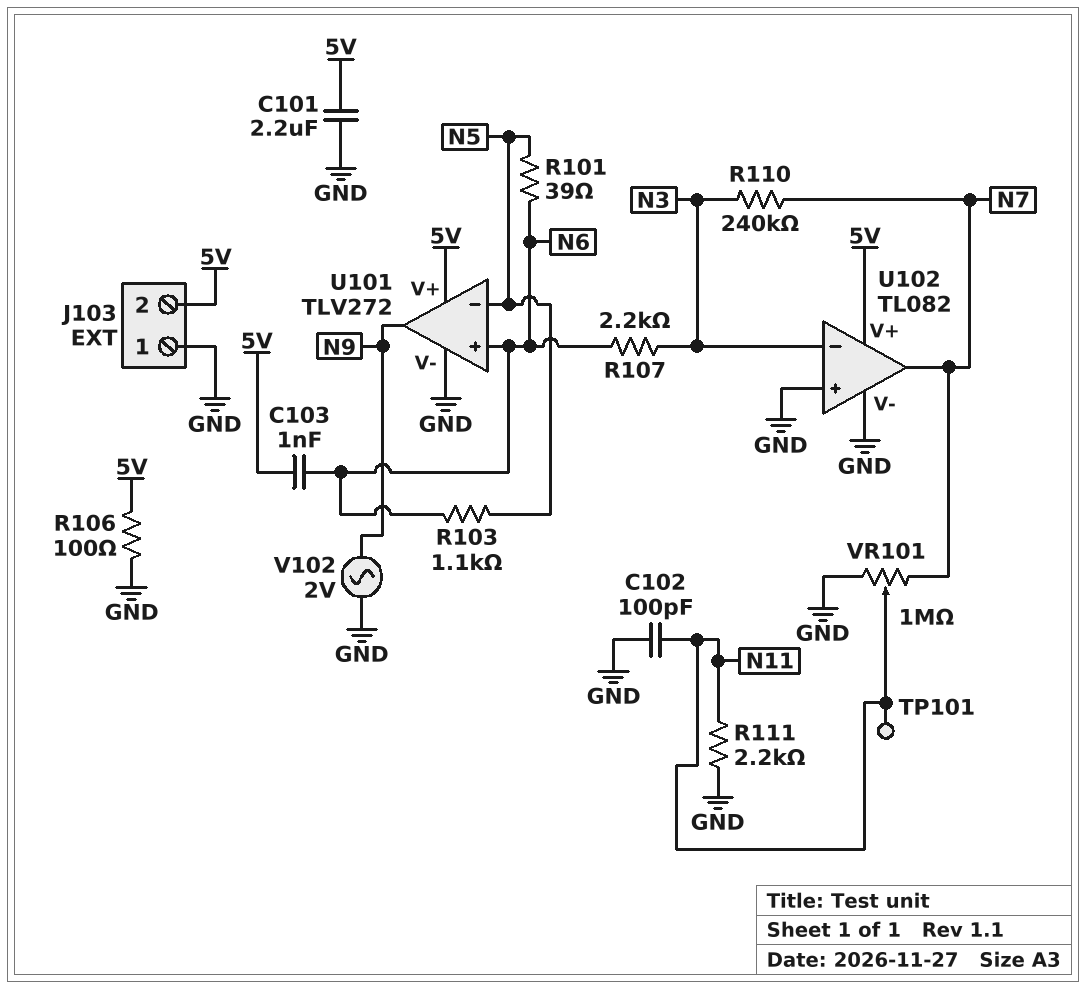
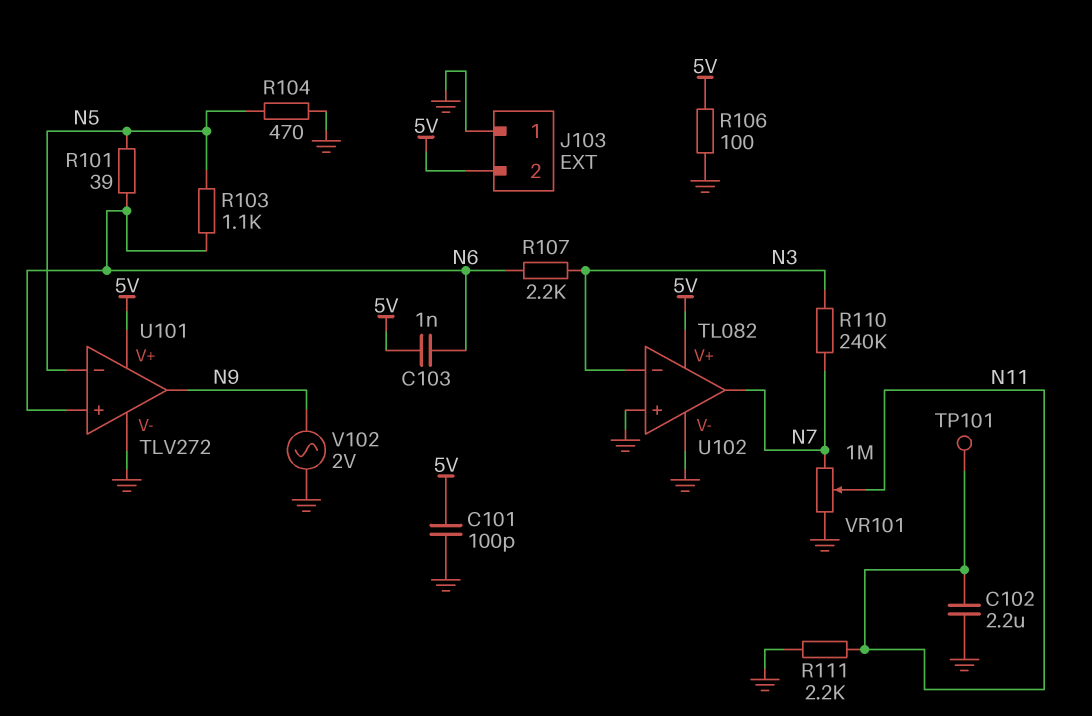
C101: 2.2uF (5V, GND) -> 100pF (5V, GND)
C102: 100pF (GND, N11) -> 2.2uF (GND, N11)
R104: none -> 470 (GND, N5)

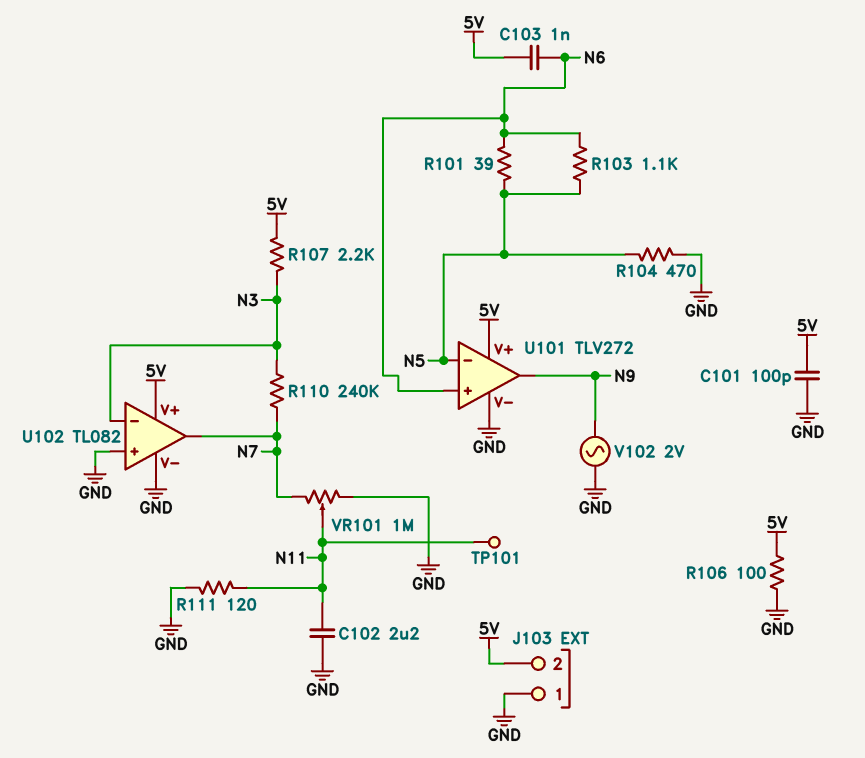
R107: 2.2k (N3, N6) -> 2.2k (5V, N3)
R111: 2.2k (GND, N11) -> 120 (GND, N11)

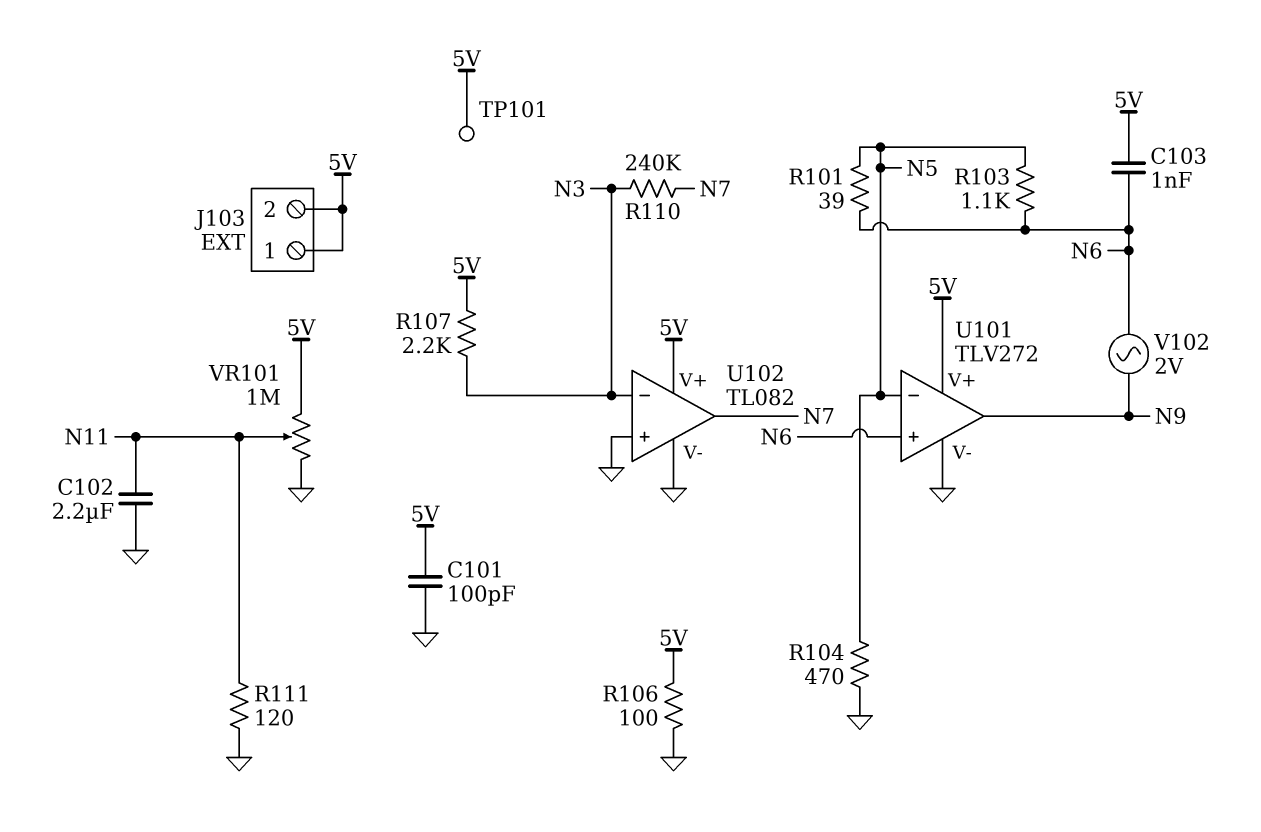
J103 pin 1: GND -> 5V
TP101: test point (N11) -> test point (5V)
V102: AC 2V (GND, N9) -> AC 2V (N6, N9)
VR101: 1M (GND, N7, wiper N11) -> 1M (5V, GND, wiper N11)

